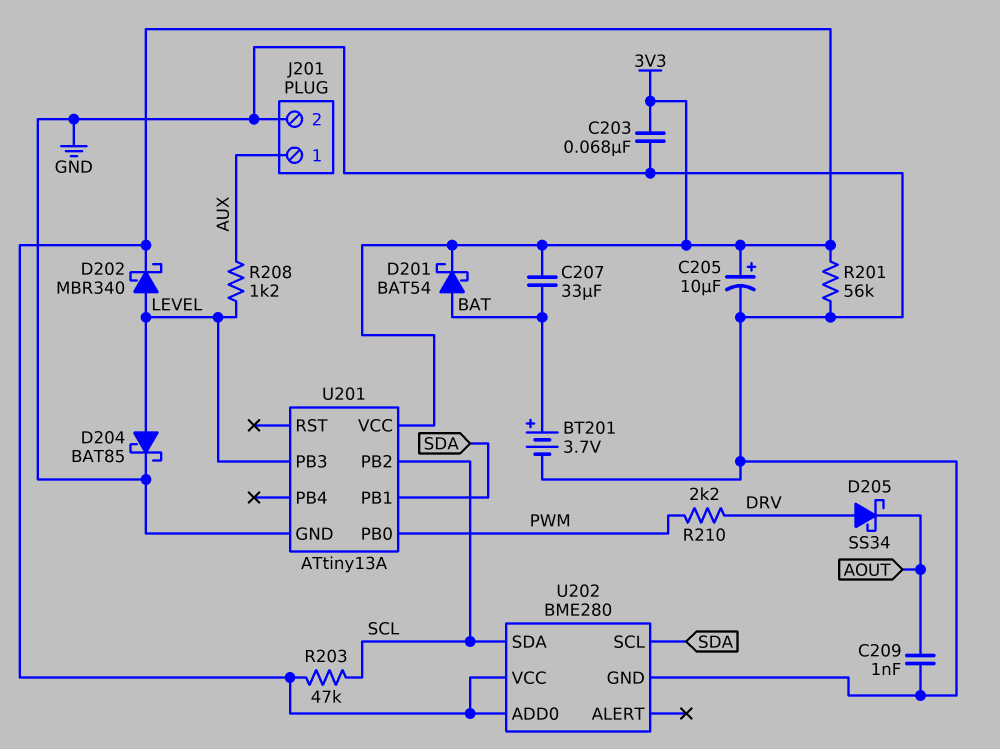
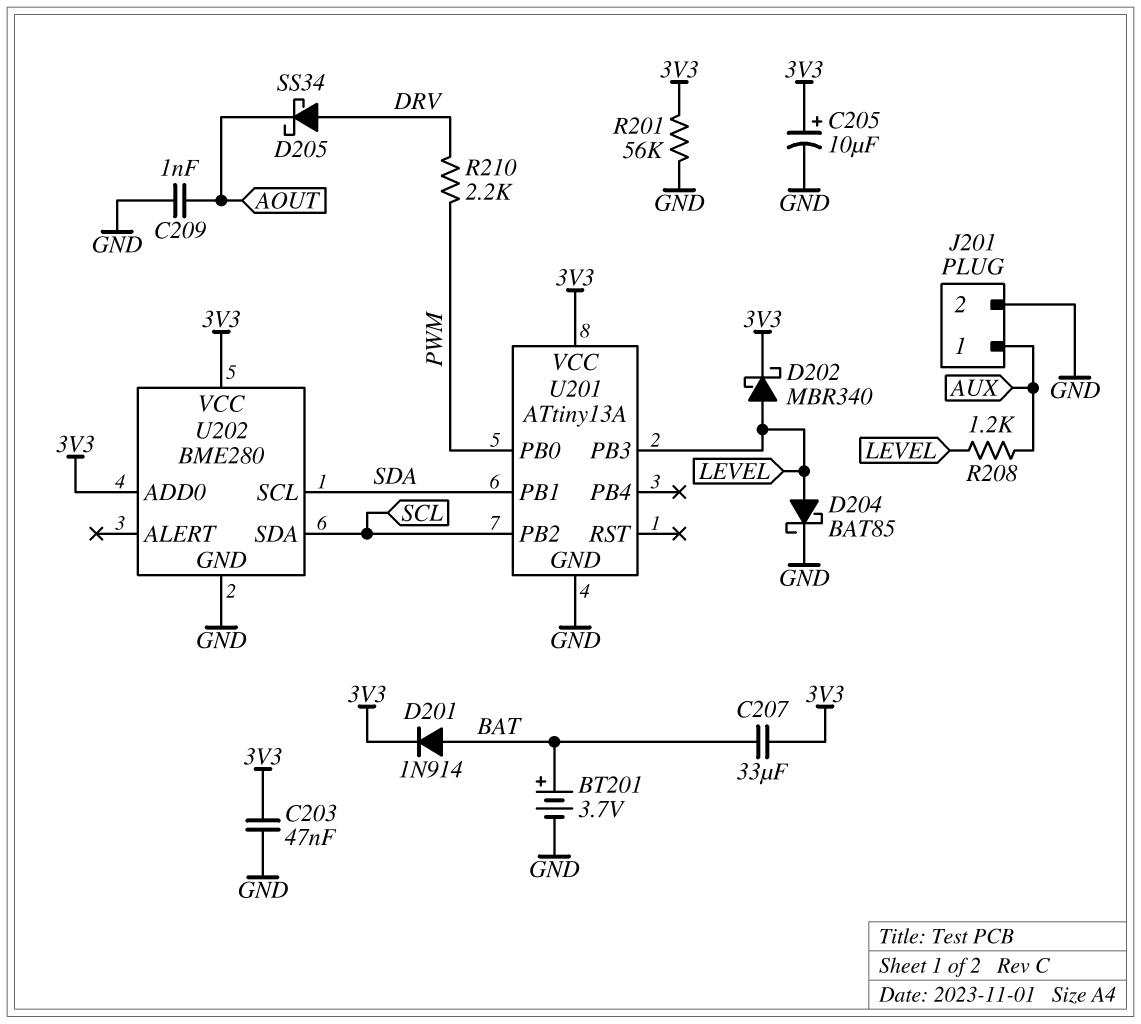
C203: 68nF (3V3, GND) -> 47nF (3V3, GND)
D201: schottky BAT54 (A BAT, K 3V3) -> diode 1N914 (A BAT, K 3V3)
R203: 47k (3V3, SCL) -> none

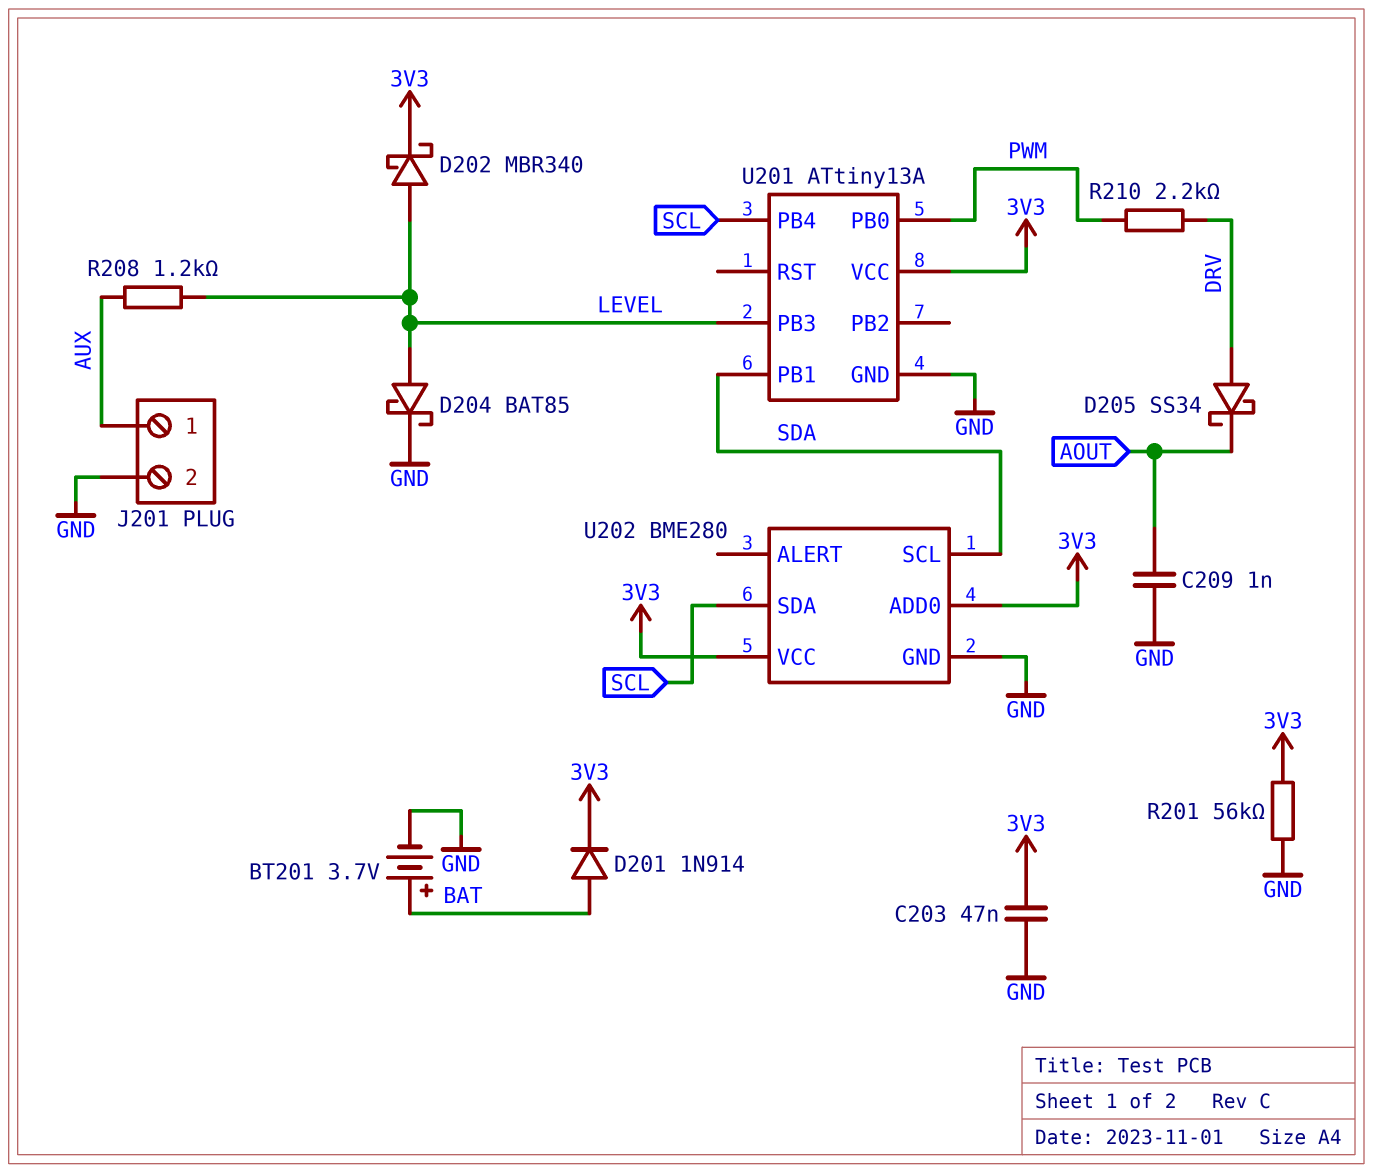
C205: 10uF (plus 3V3, minus GND) -> none
C207: 33uF (3V3, BAT) -> none
U201 pin PB2: SCL -> none
U201 pin PB4: none -> SCL

